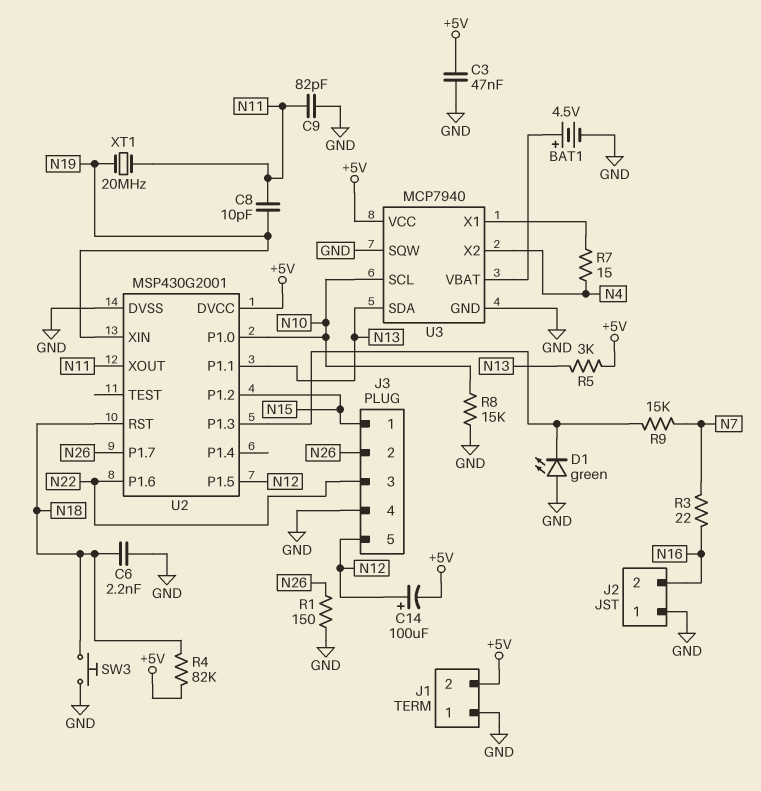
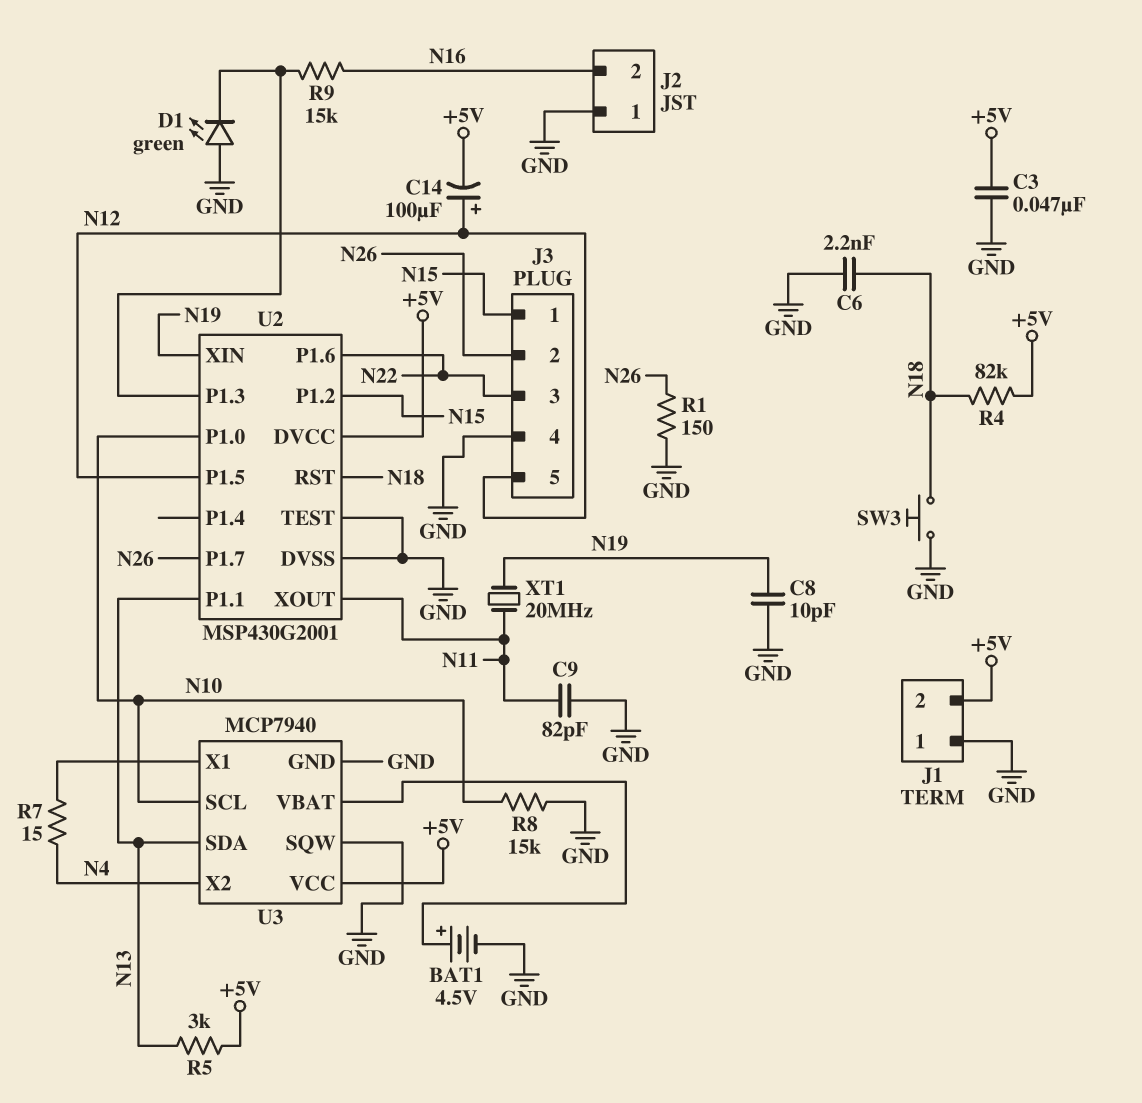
C8: 10pF (N11, N19) -> 10pF (GND, N19)
R3: 22 (N7, N16) -> none
R9: 15k (N7, U2/P1.3) -> 15k (N16, U2/P1.3)
U2 pin TEST: none -> GND

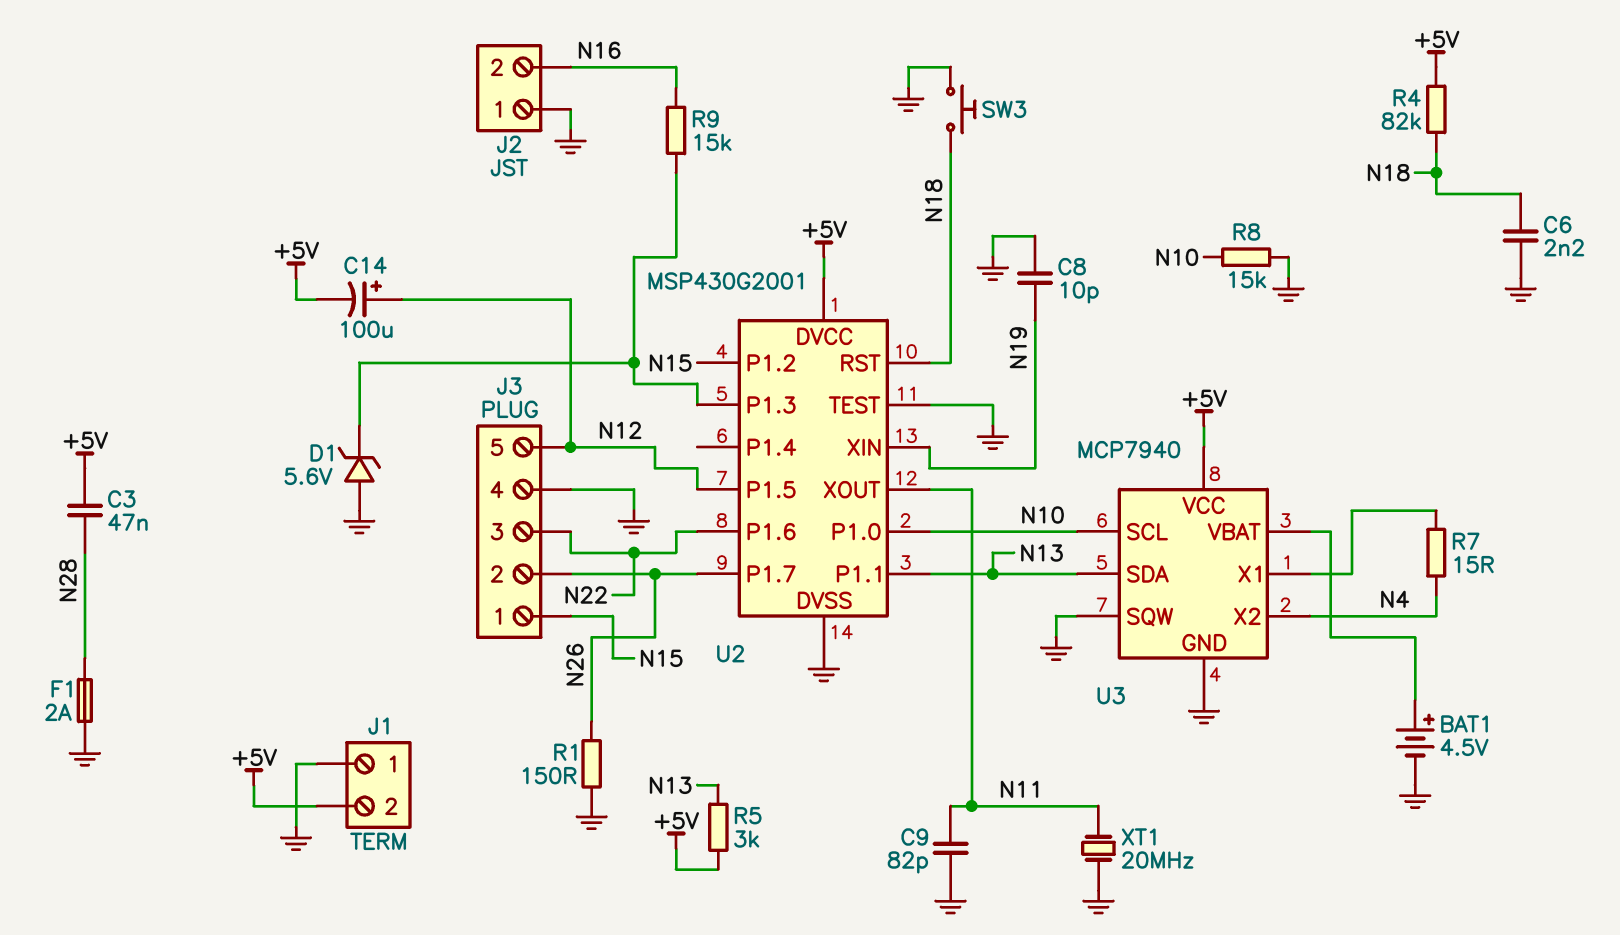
C3: 47nF (+5V, GND) -> 47nF (+5V, N28)
D1: LED green (A GND, K U2/P1.3) -> zener 5.6V (A GND, K U2/P1.3)
F1: none -> 2A (GND, N28)
XT1: 20MHz (N11, N19) -> 20MHz (GND, N11)

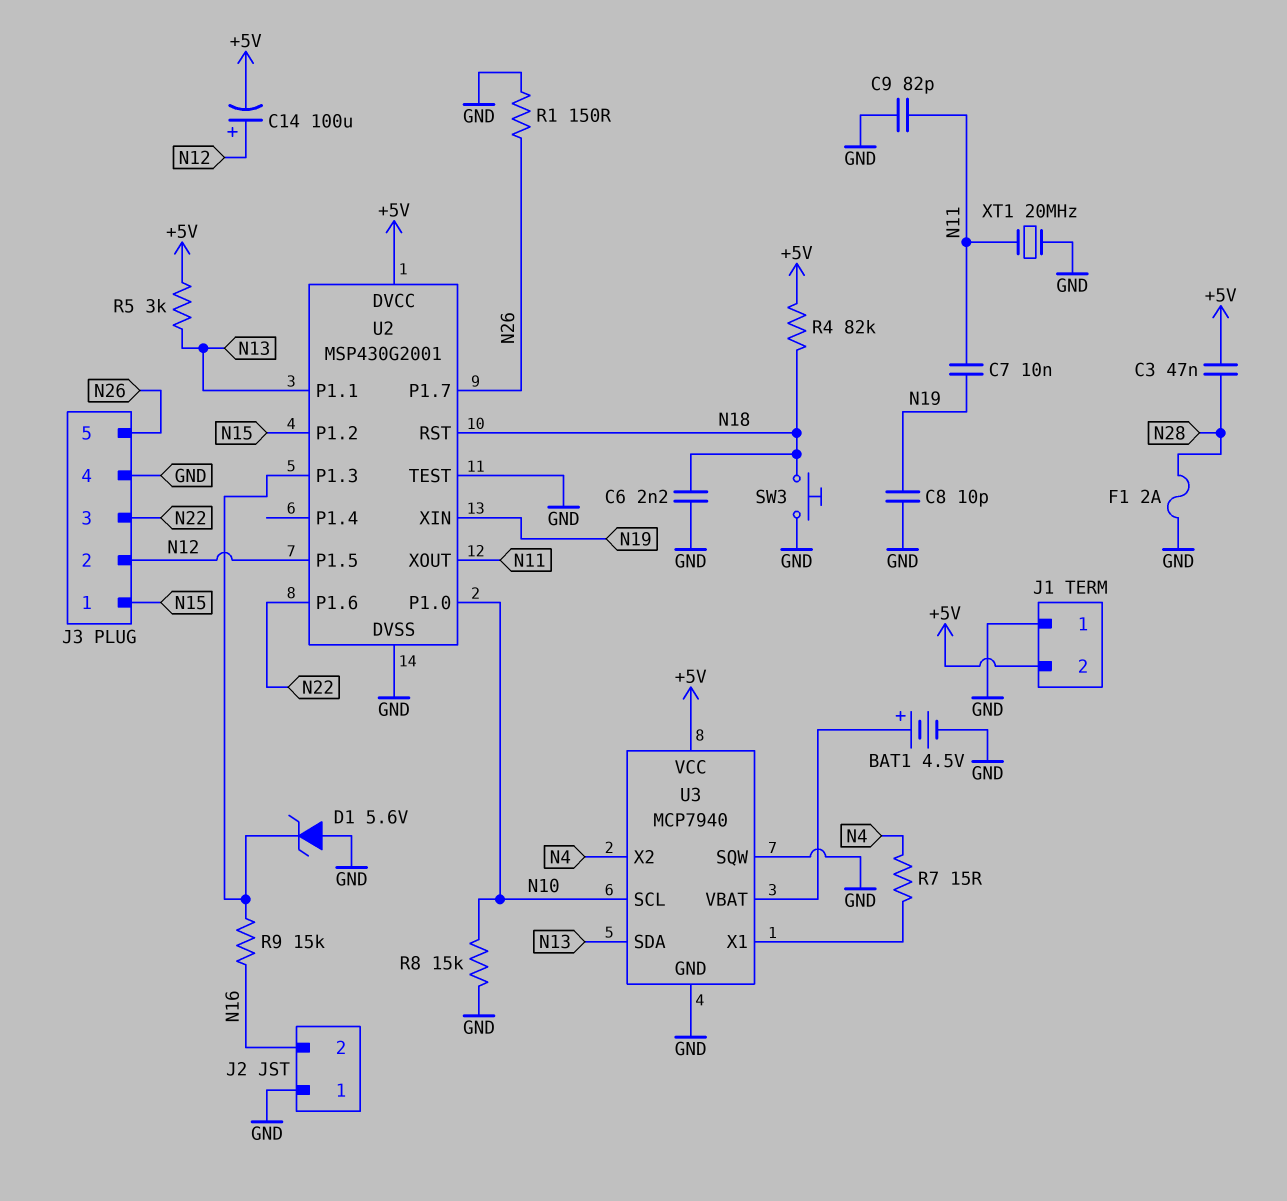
C7: none -> 10nF (N11, N19)
J3 pin 2: N26 -> N12
J3 pin 5: N12 -> N26

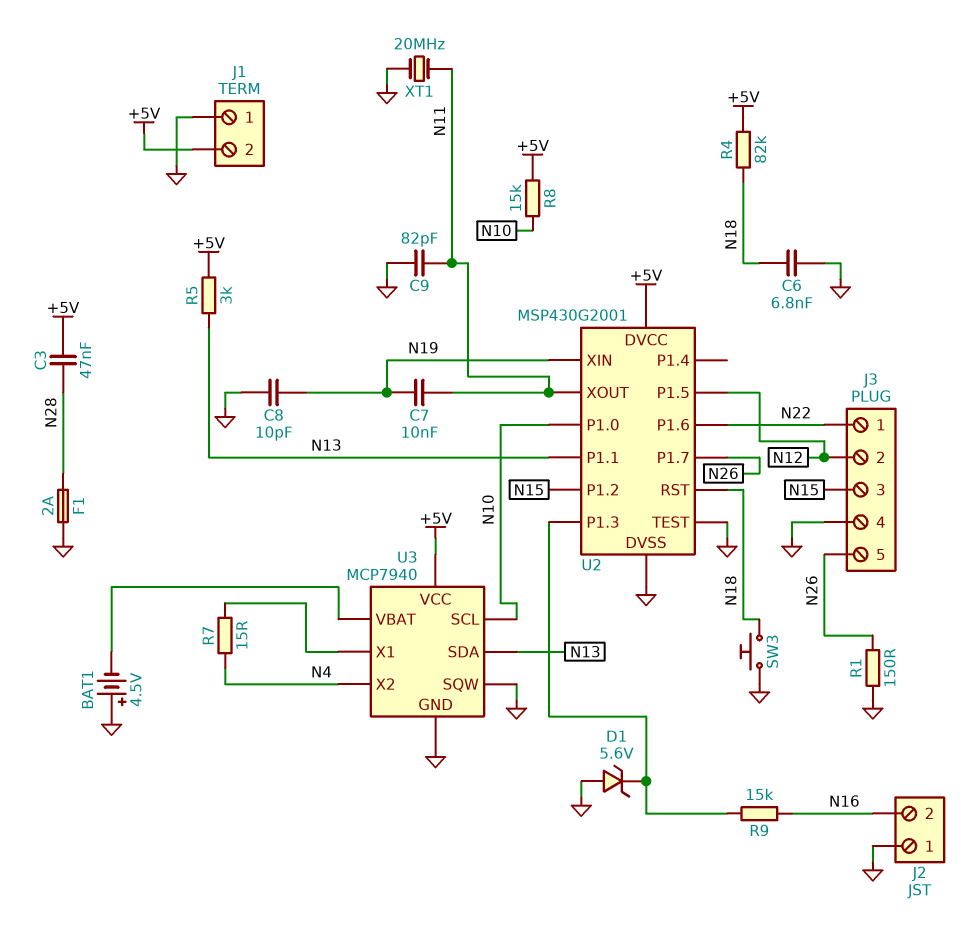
BAT1: 4.5V (plus U3/VBAT, minus GND) -> 4.5V (plus GND, minus U3/VBAT)
C6: 2.2nF (GND, N18) -> 6.8nF (GND, N18)
C14: 100uF (plus N12, minus +5V) -> none
J3 pin 1: N15 -> N22
J3 pin 3: N22 -> N15
R8: 15k (GND, N10) -> 15k (+5V, N10)

